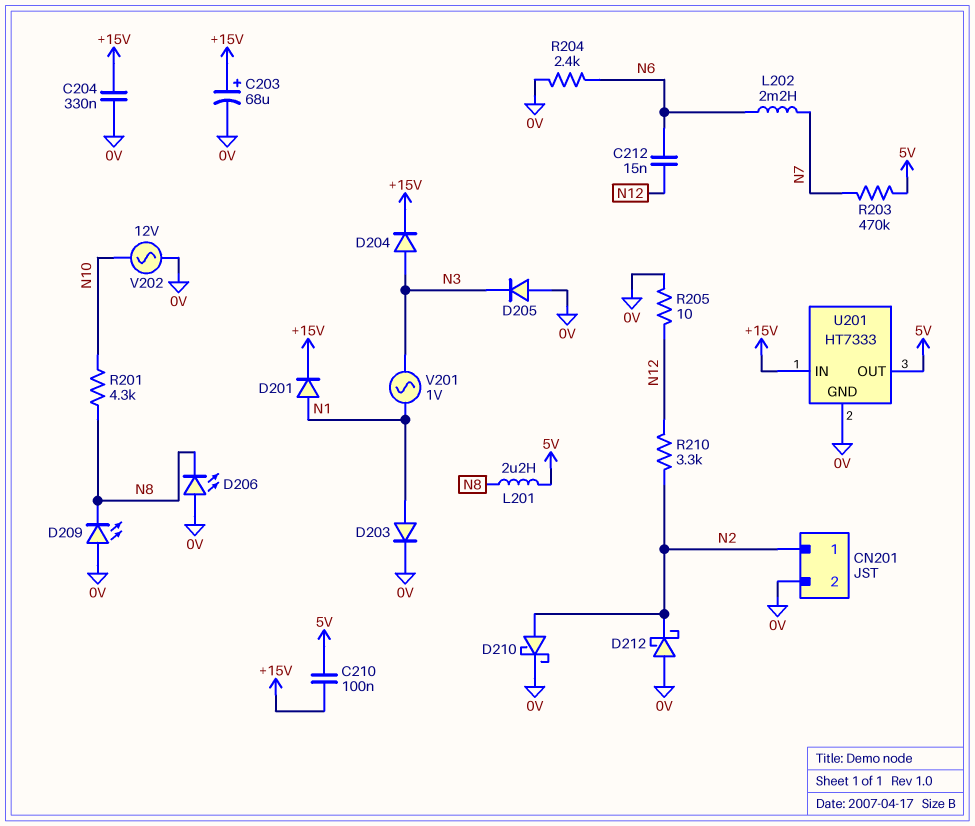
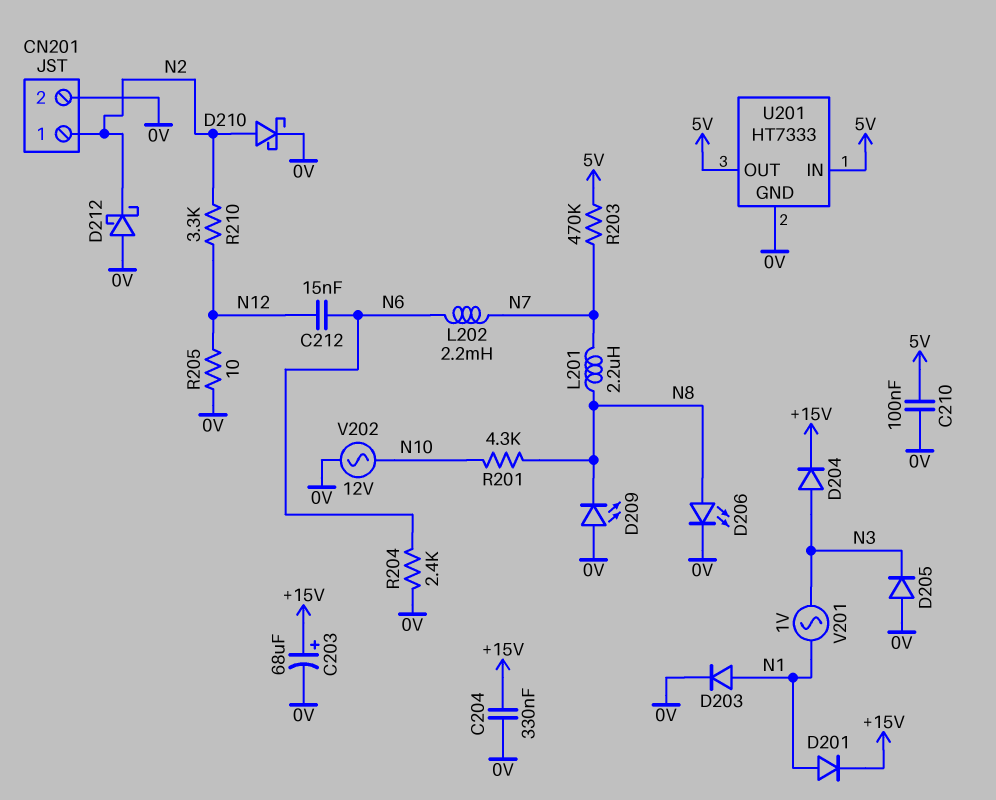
C210: 100nF (+15V, 5V) -> 100nF (0V, 5V)
D206: LED (A 0V, K N8) -> LED (A N8, K 0V)
L201: 2.2uH (5V, N8) -> 2.2uH (N7, N8)
U201 pin IN: +15V -> 5V

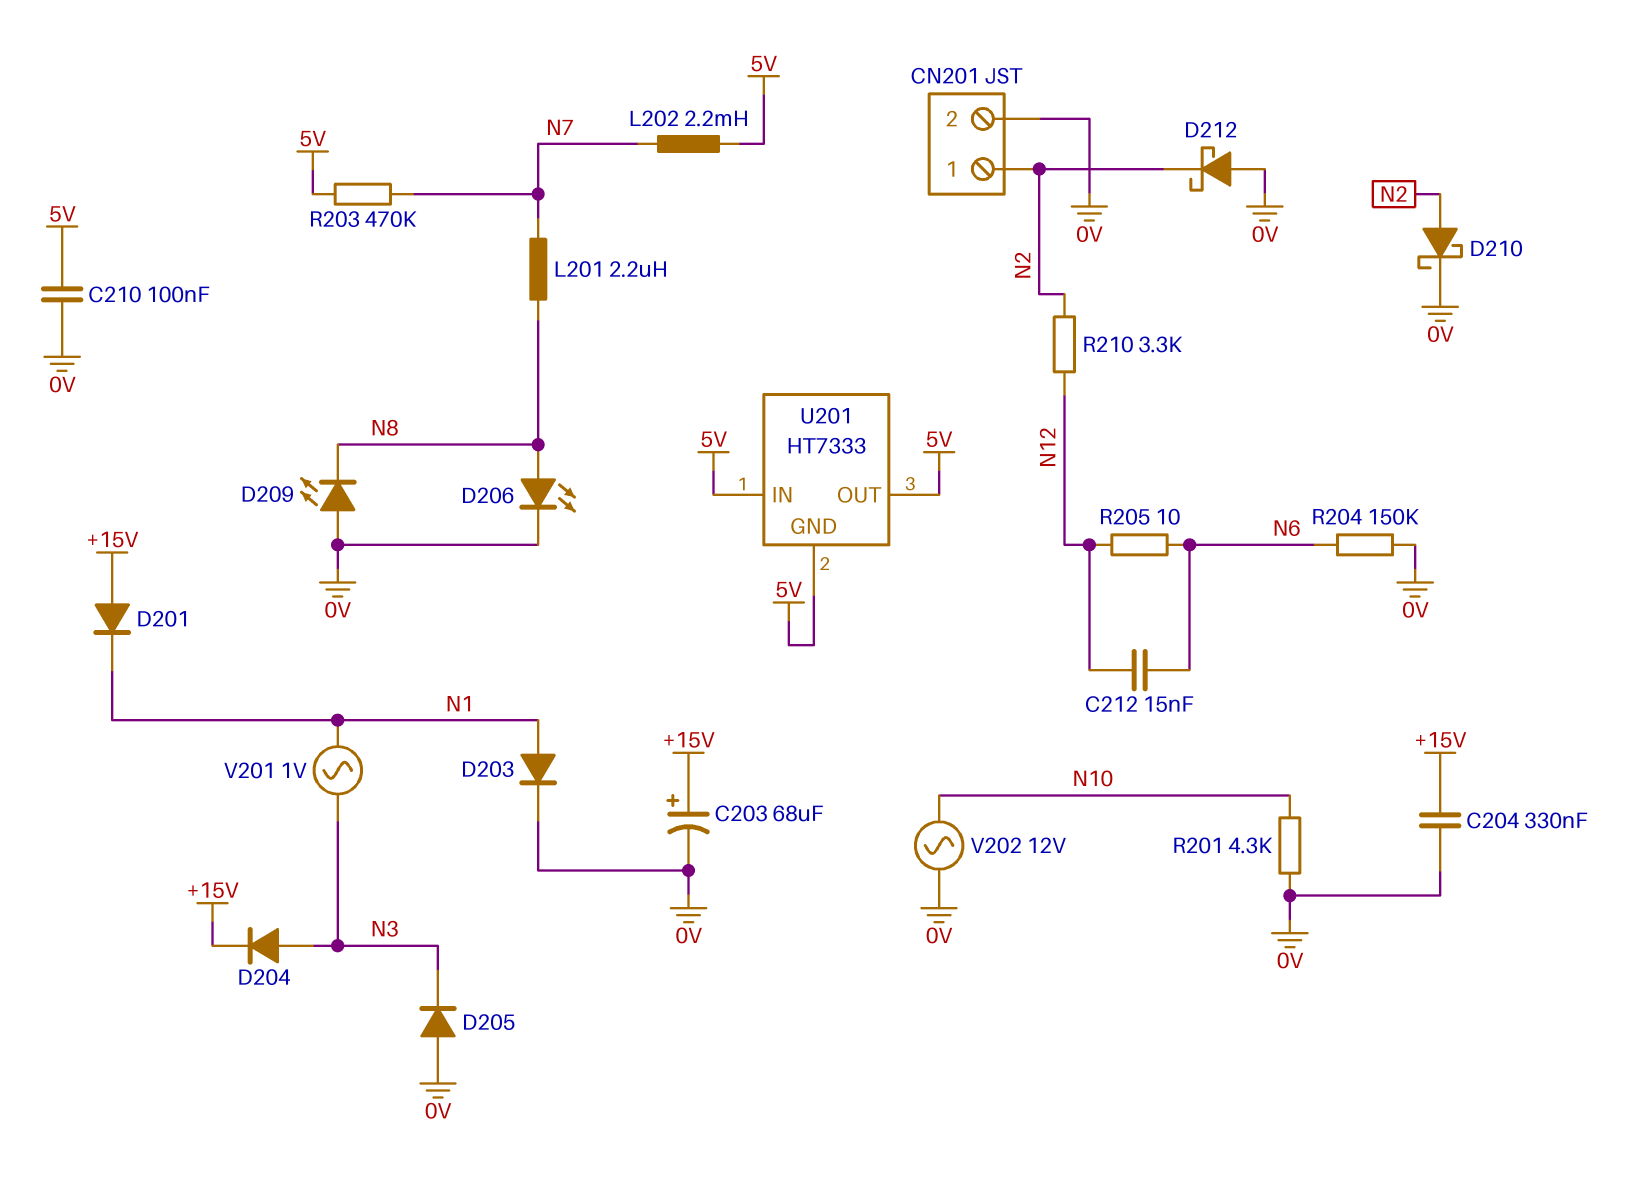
D201: diode (A N1, K +15V) -> diode (A +15V, K N1)
L202: 2.2mH (N6, N7) -> 2.2mH (5V, N7)
R201: 4.3k (N8, N10) -> 4.3k (0V, N10)
R204: 2.4k (0V, N6) -> 150k (0V, N6)
R205: 10 (0V, N12) -> 10 (N6, N12)
U201 pin GND: 0V -> 5V

